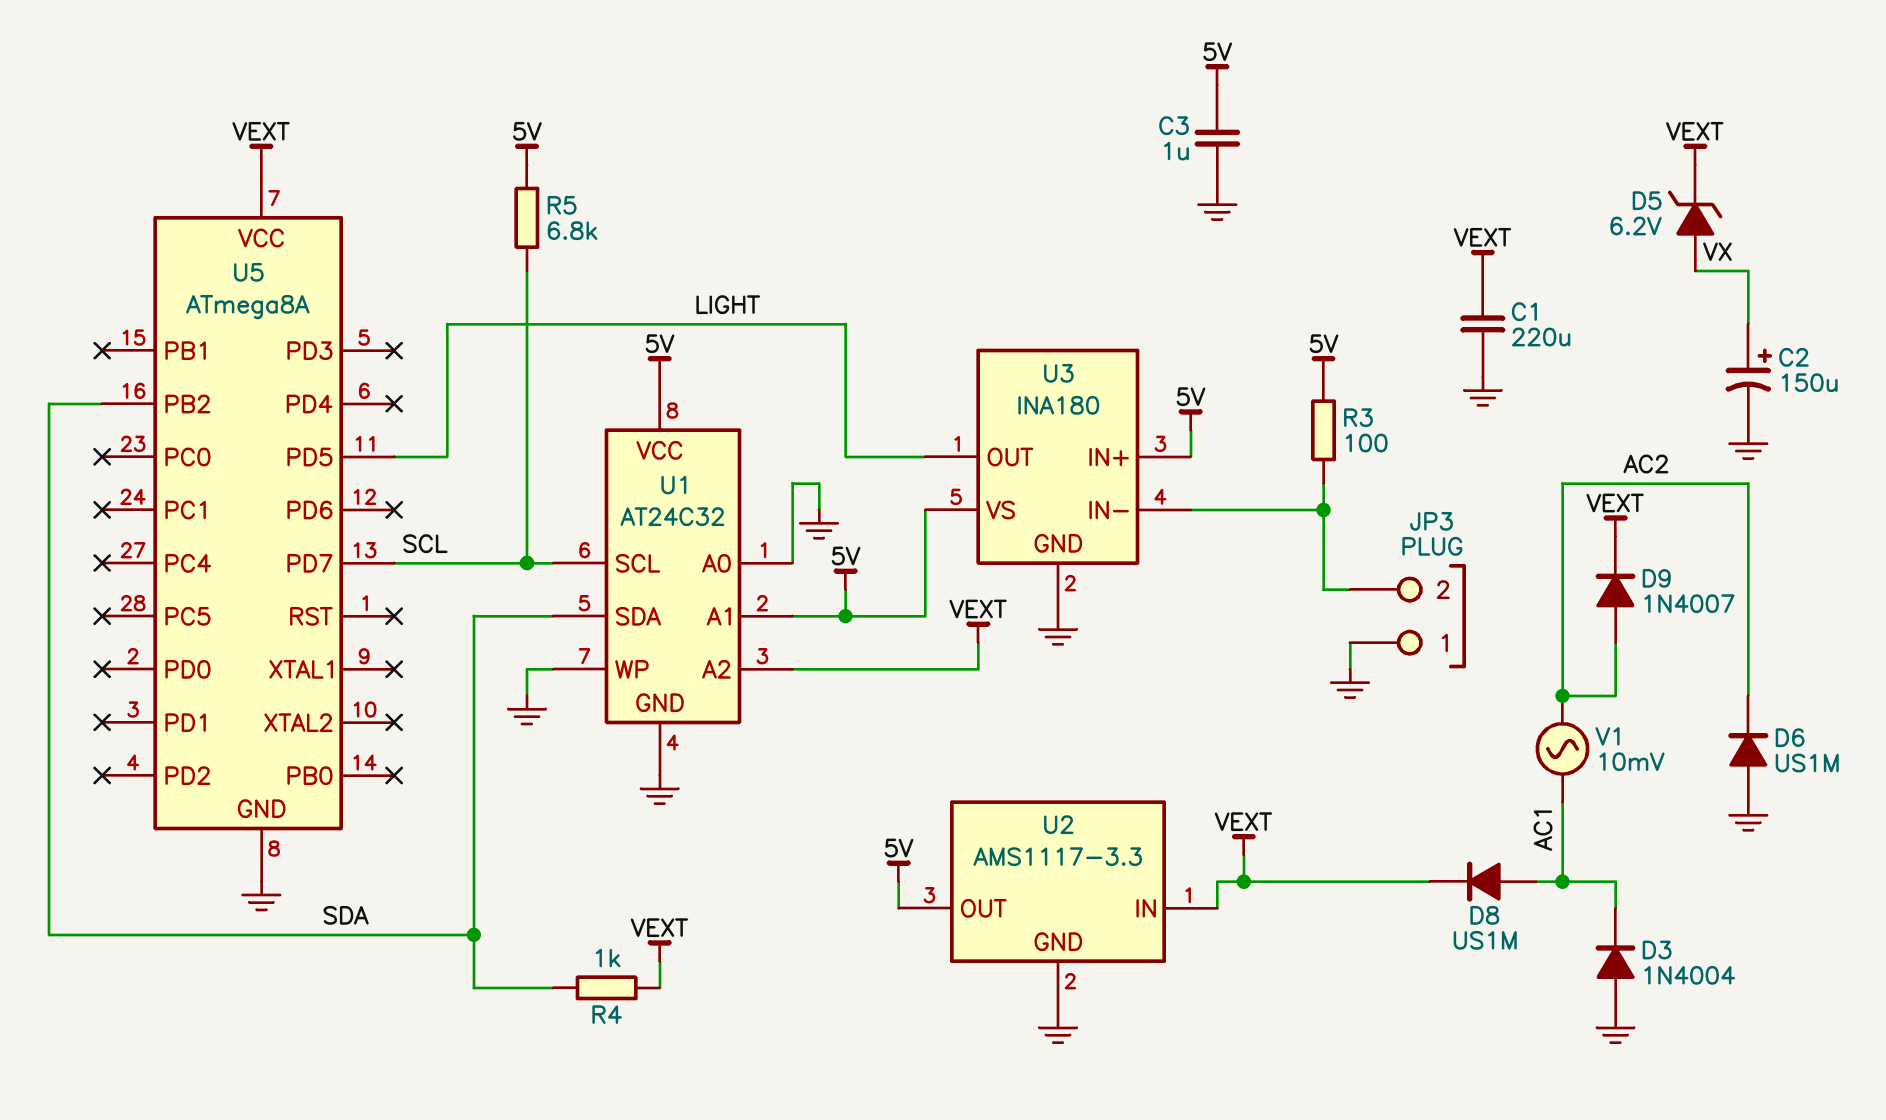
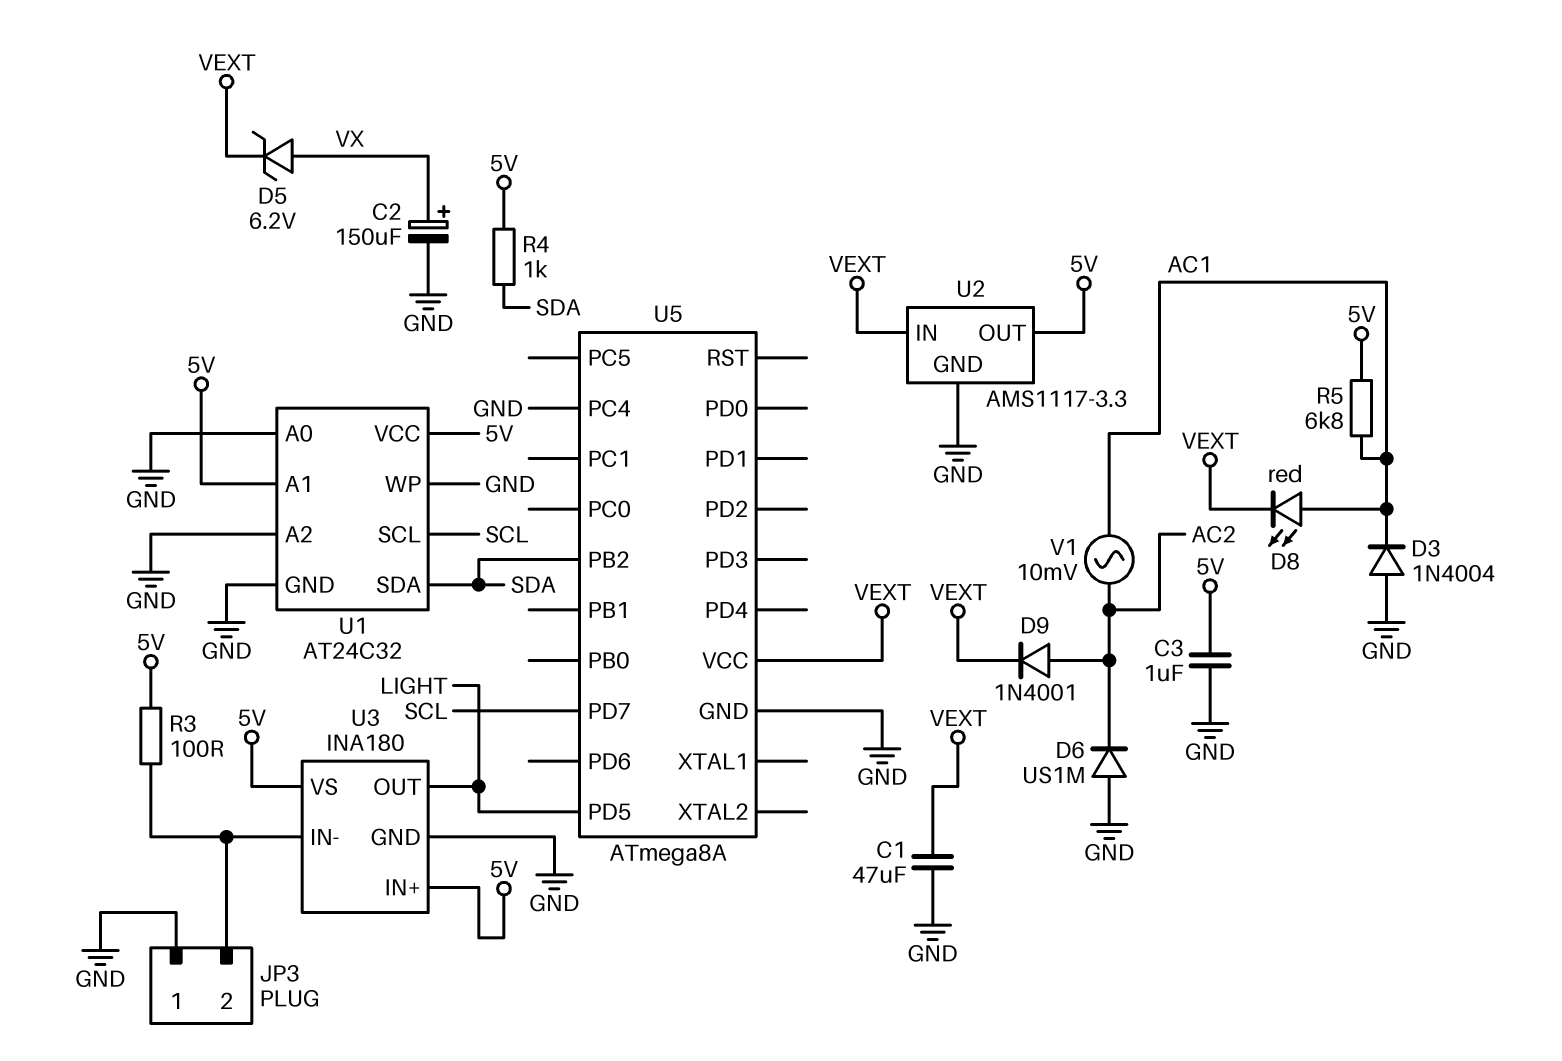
C1: 220uF (GND, VEXT) -> 47uF (GND, VEXT)
D8: diode US1M (A AC1, K VEXT) -> LED red (A AC1, K VEXT)
D9: diode 1N4007 (A AC2, K VEXT) -> diode 1N4001 (A AC2, K VEXT)
R4: 1k (SDA, VEXT) -> 1k (5V, SDA)
R5: 6.8k (5V, SCL) -> 6.8k (5V, AC1)
U1 pin A2: VEXT -> GND
U5 pin PC4: none -> GND

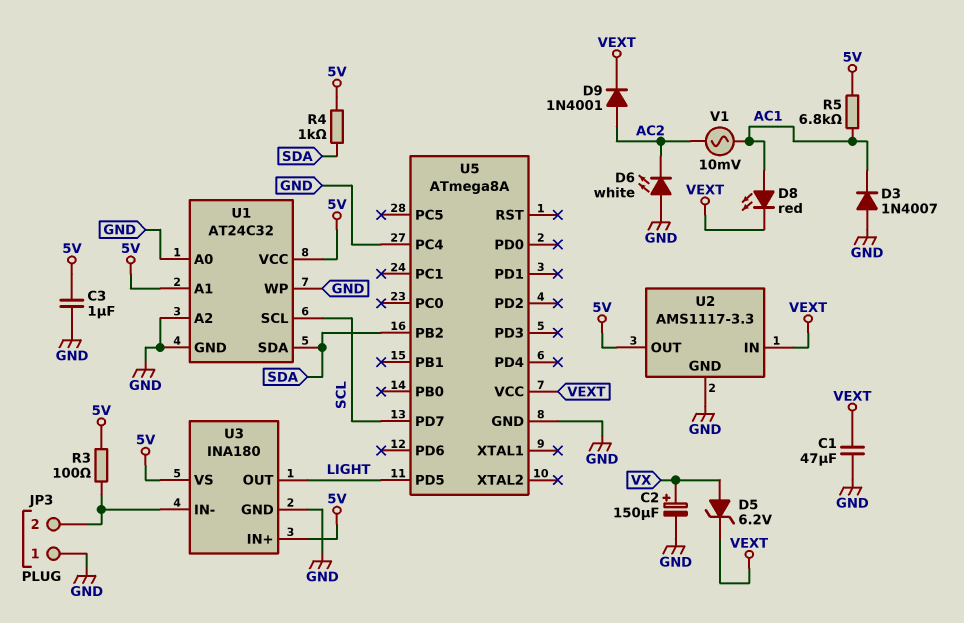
D3: diode 1N4004 (A GND, K AC1) -> diode 1N4007 (A GND, K AC1)
D6: diode US1M (A GND, K AC2) -> LED white (A GND, K AC2)

